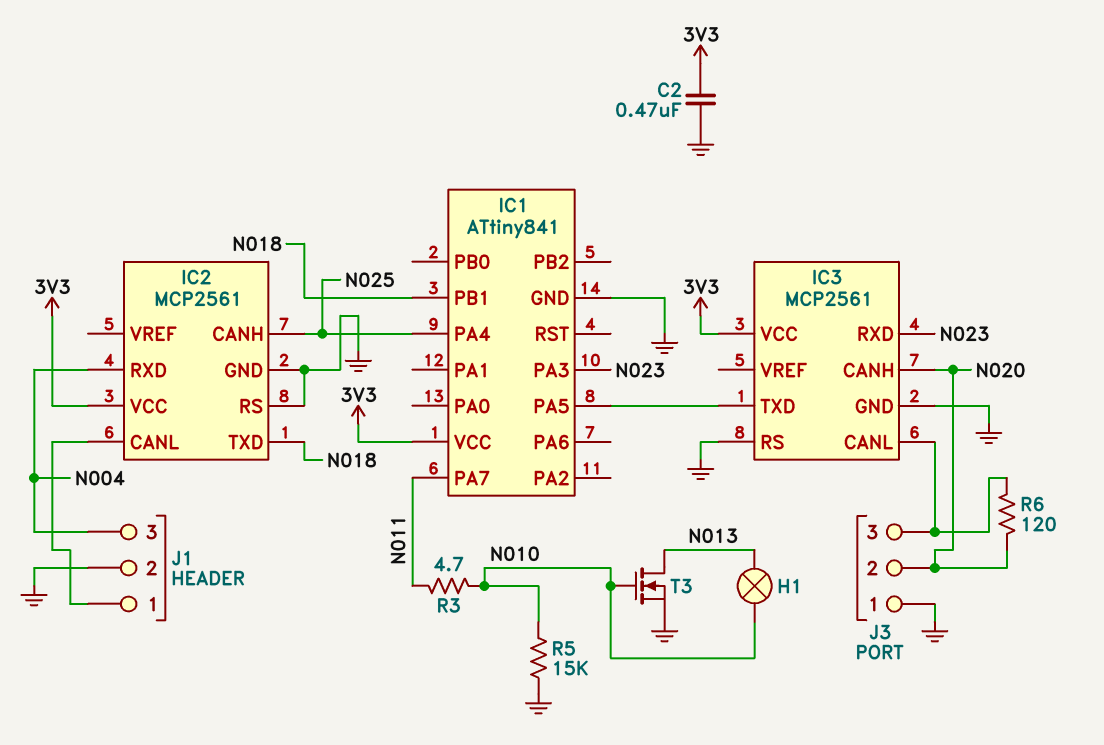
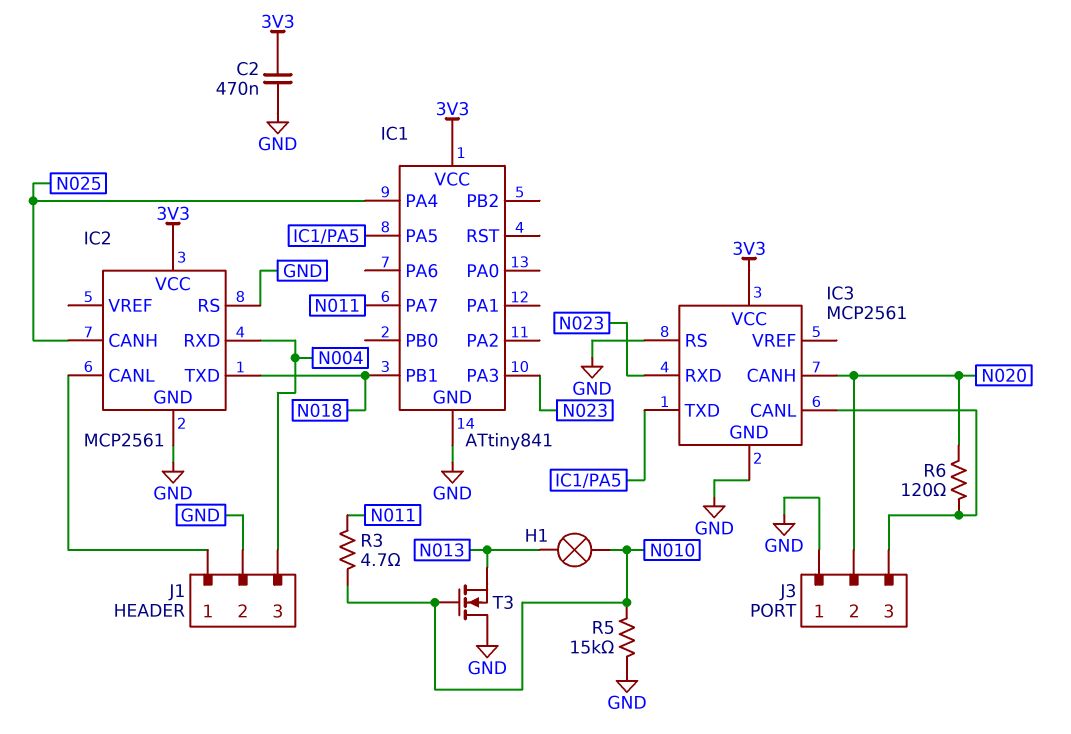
T3: NMOS (G N010, D N013, S GND) -> NMOS (G N010, D GND, S N013)

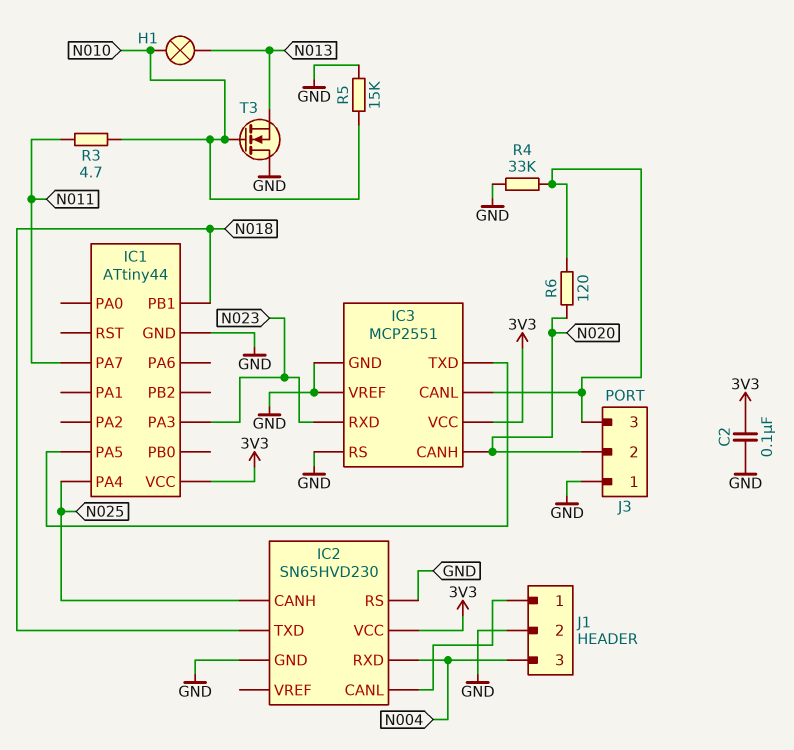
C2: 470nF (3V3, GND) -> 100nF (3V3, GND)
IC1: ATtiny841 -> ATtiny44
IC2: MCP2561 -> SN65HVD230
IC3: MCP2561 -> MCP2551
IC3 pin VREF: none -> GND
R4: none -> 33k (GND, IC3/CANL)

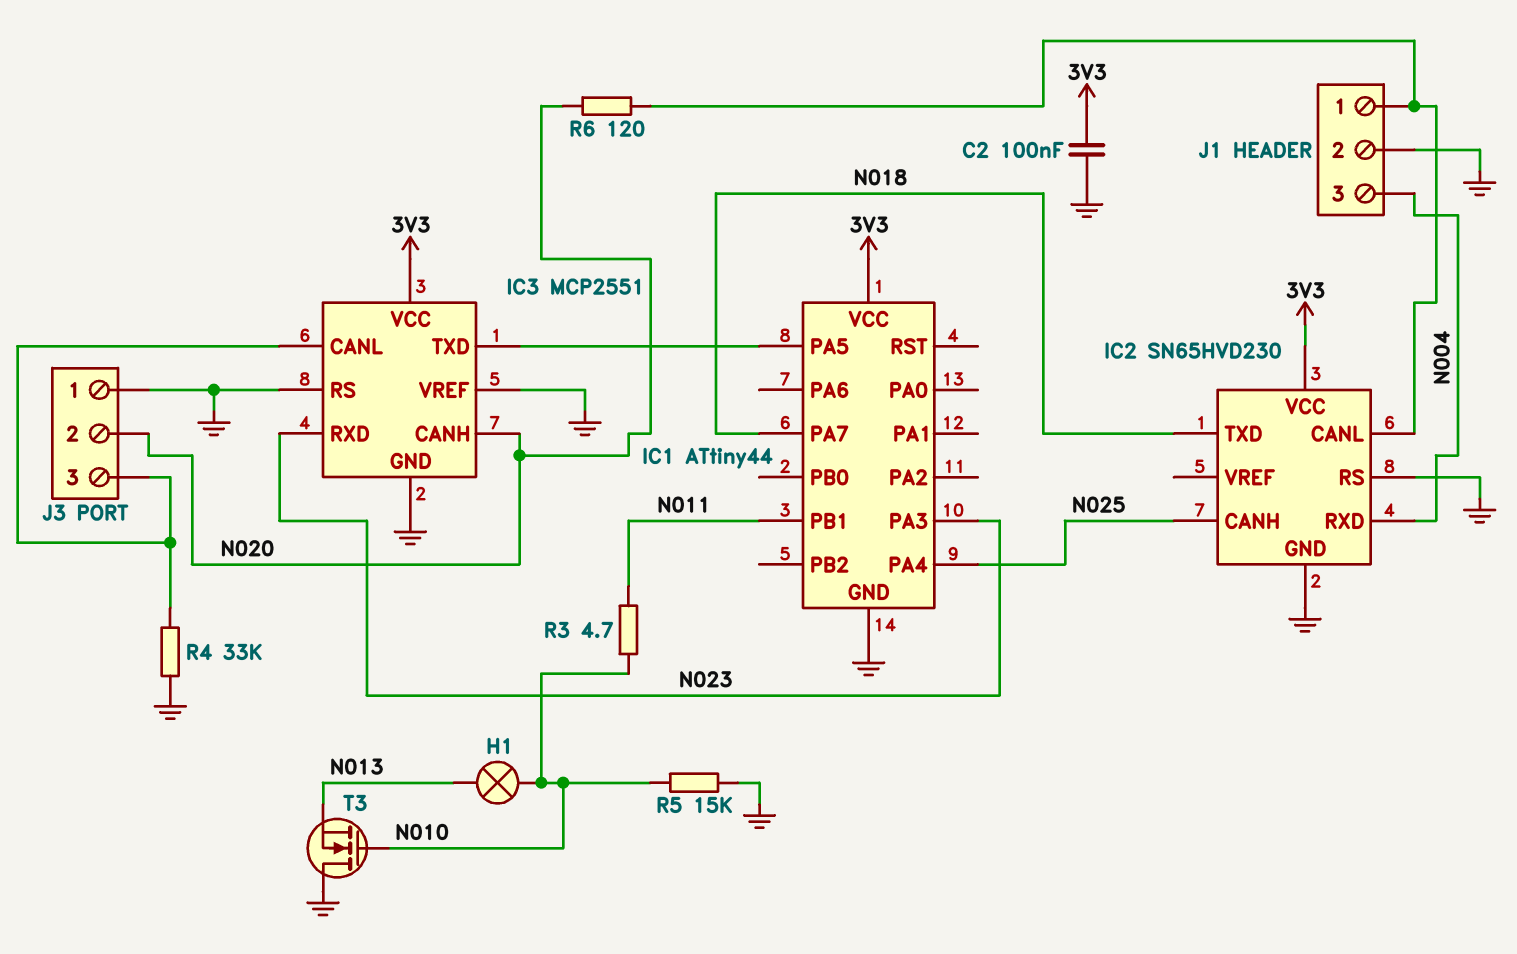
IC1 pin PA7: N011 -> N018
IC1 pin PB1: N018 -> N011
R6: 120 (IC3/CANL, N020) -> 120 (IC2/CANL, N020)

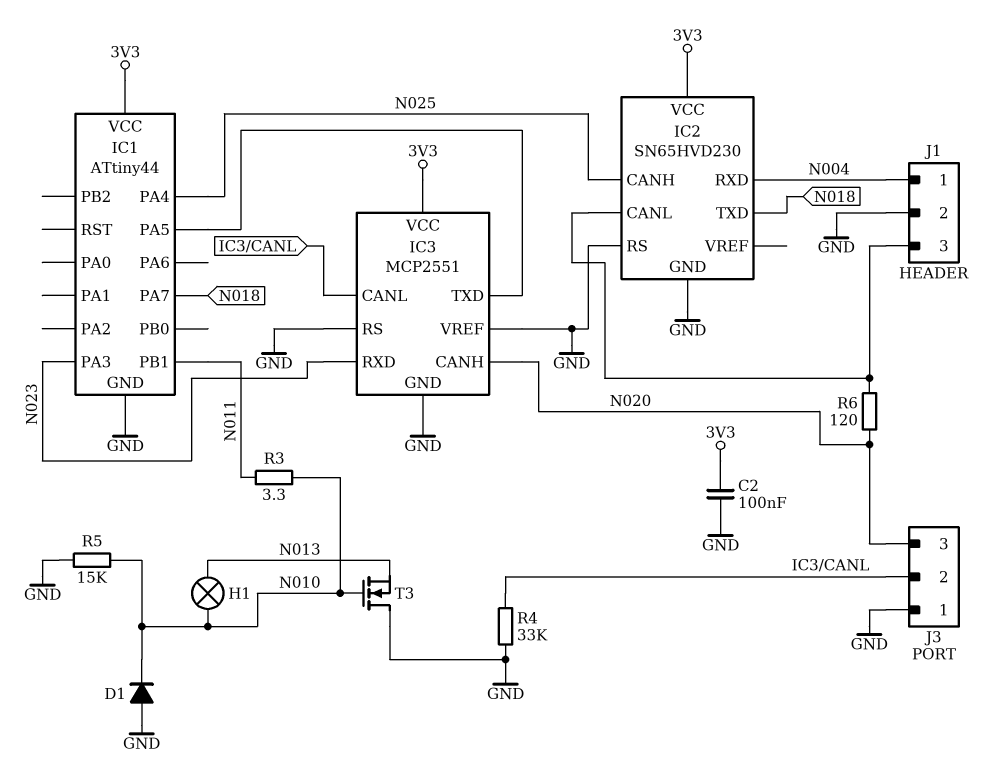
D1: none -> diode (A GND, K N010)
J1 pin 1: IC2/CANL -> N004
J1 pin 3: N004 -> IC2/CANL
J3 pin 2: N020 -> IC3/CANL
J3 pin 3: IC3/CANL -> N020
R3: 4.7 (N010, N011) -> 3.3 (N010, N011)

